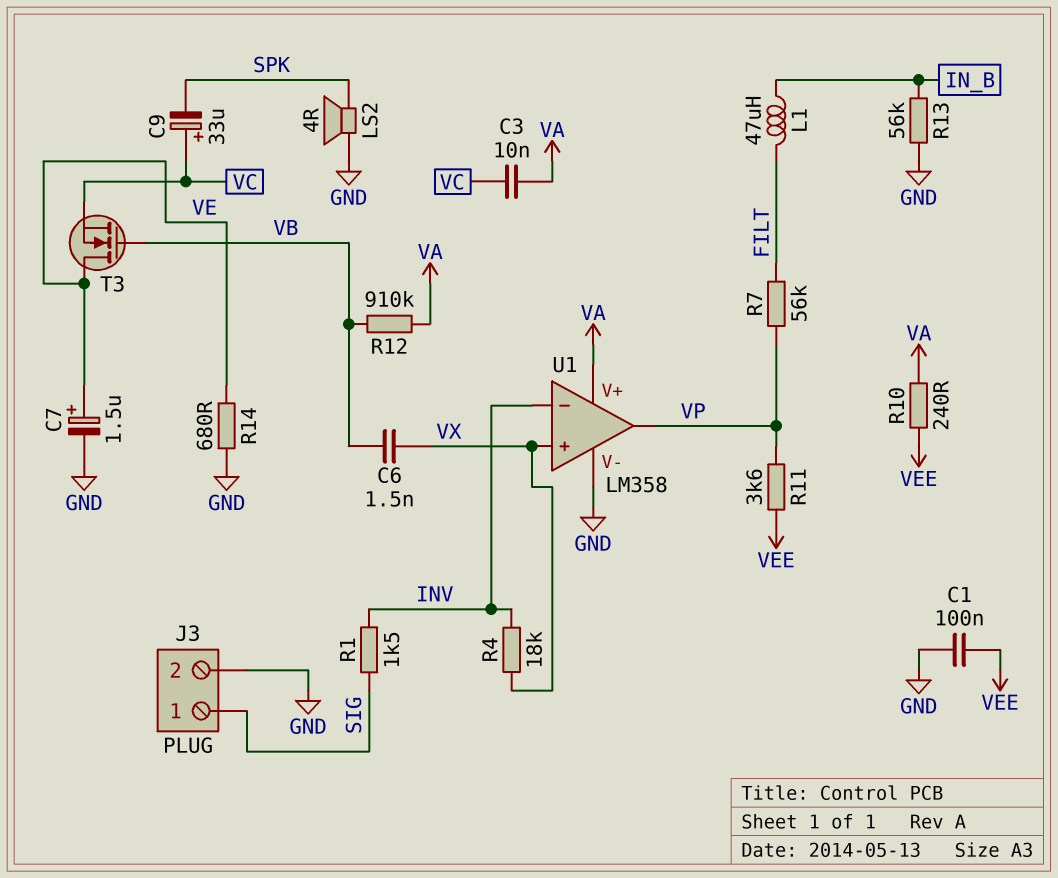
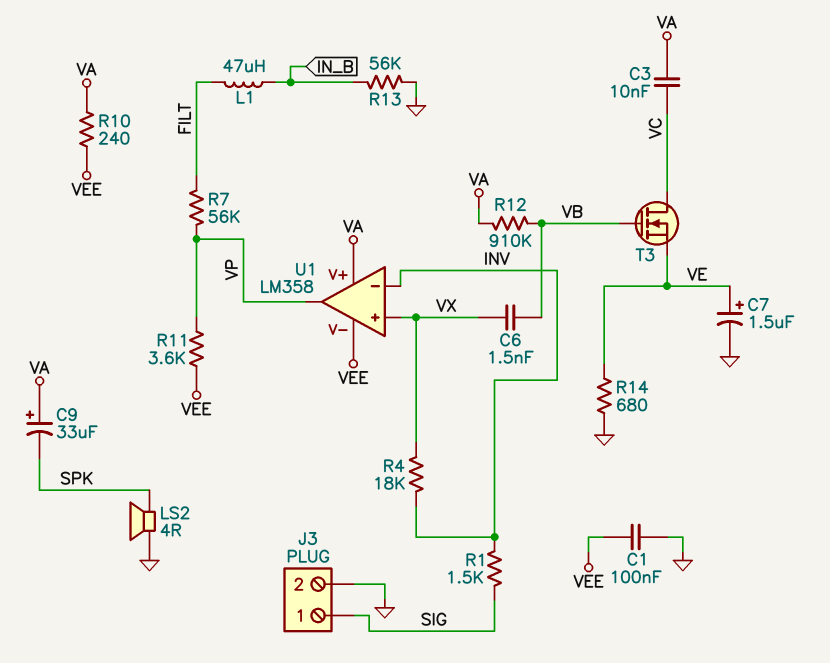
C9: 33uF (plus VC, minus SPK) -> 33uF (plus VA, minus SPK)
T3: NMOS (G VB, D VE, S VC) -> NMOS (G VB, D VC, S VE)
U1 pin V-: GND -> VEE

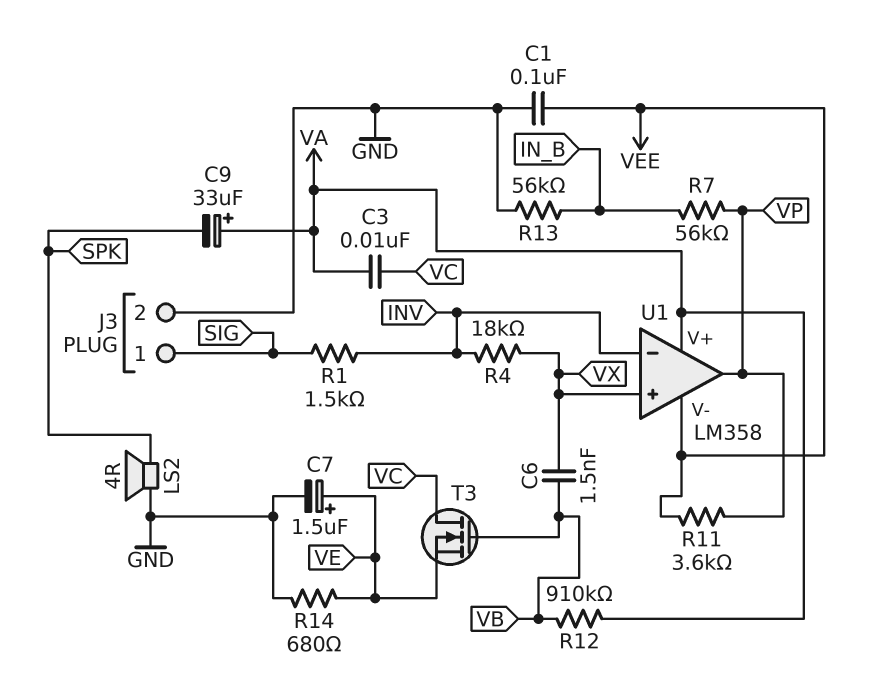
L1: 47uH (FILT, IN_B) -> none
R7: 56k (FILT, VP) -> 56k (IN_B, VP)
R10: 240 (VA, VEE) -> none

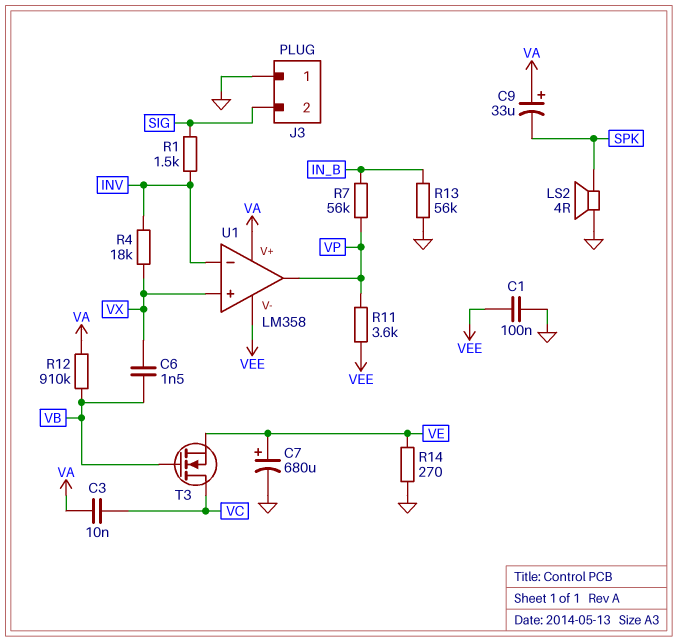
C7: 1.5uF (plus VE, minus GND) -> 680uF (plus VE, minus GND)
J3 pin 1: SIG -> GND
J3 pin 2: GND -> SIG
R14: 680 (GND, VE) -> 270 (GND, VE)

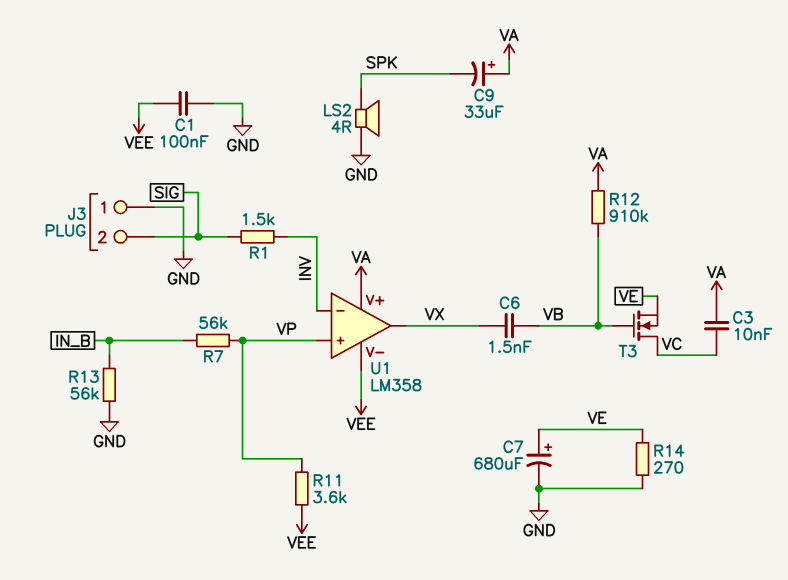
R4: 18k (INV, VX) -> none
U1 pin in+: VX -> VP
U1 pin out: VP -> VX

